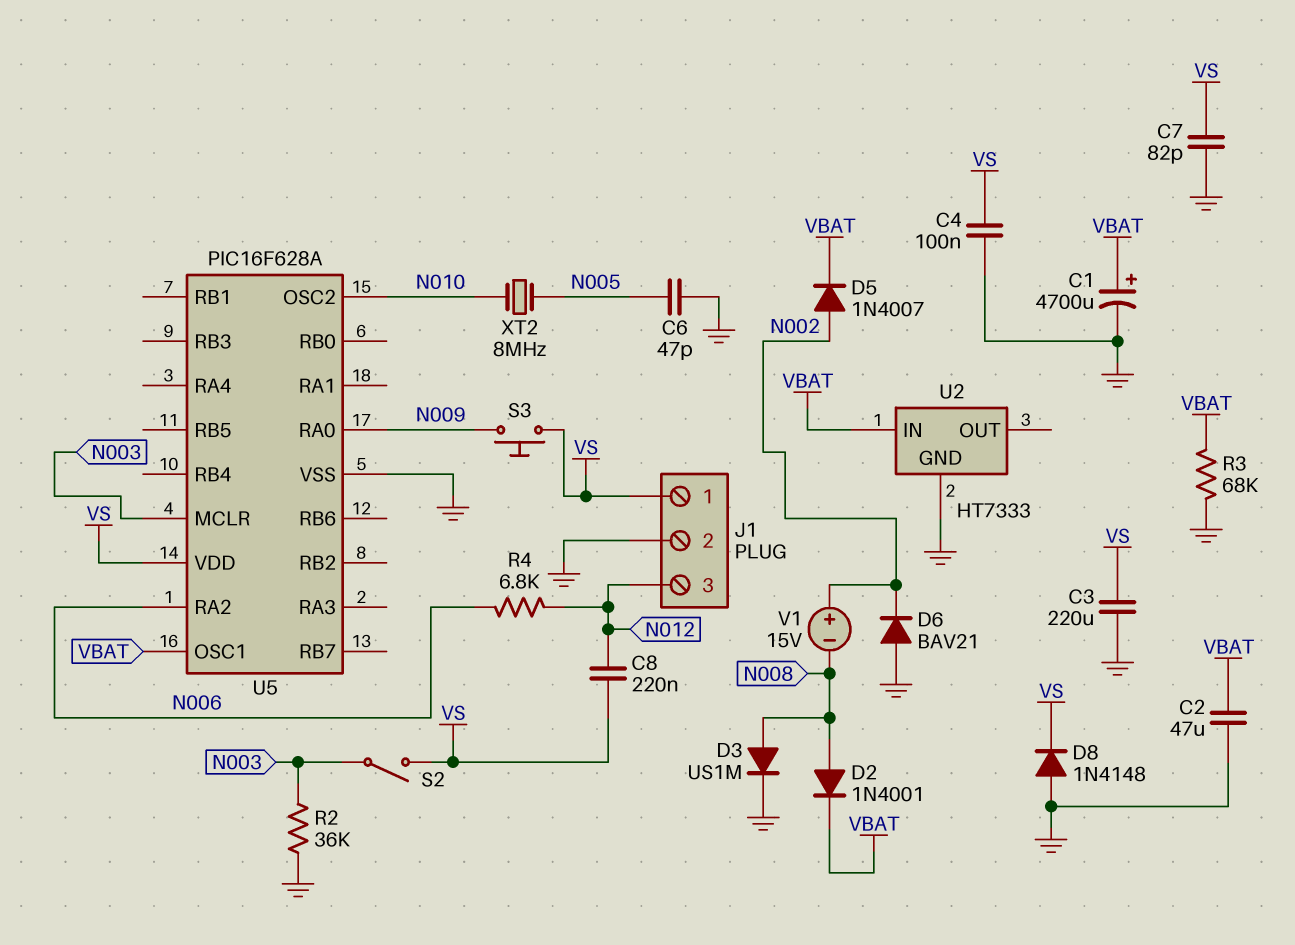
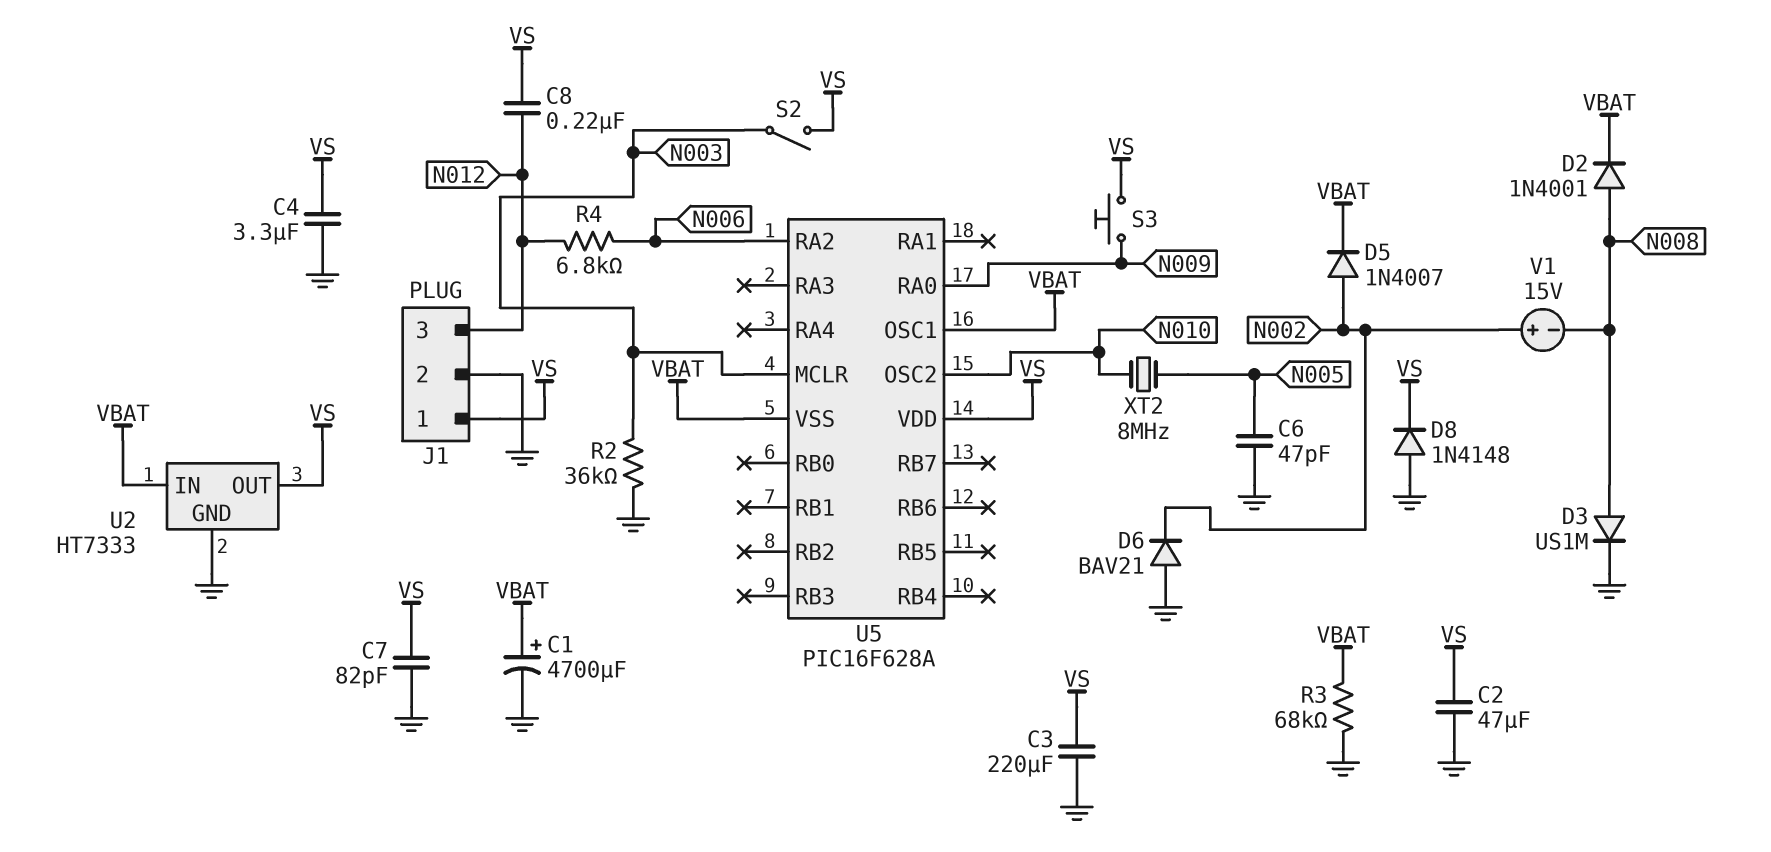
C2: 47uF (GND, VBAT) -> 47uF (GND, VS)
C4: 100nF (GND, VS) -> 3.3uF (GND, VS)
U2 pin OUT: none -> VS
U5 pin VSS: GND -> VBAT

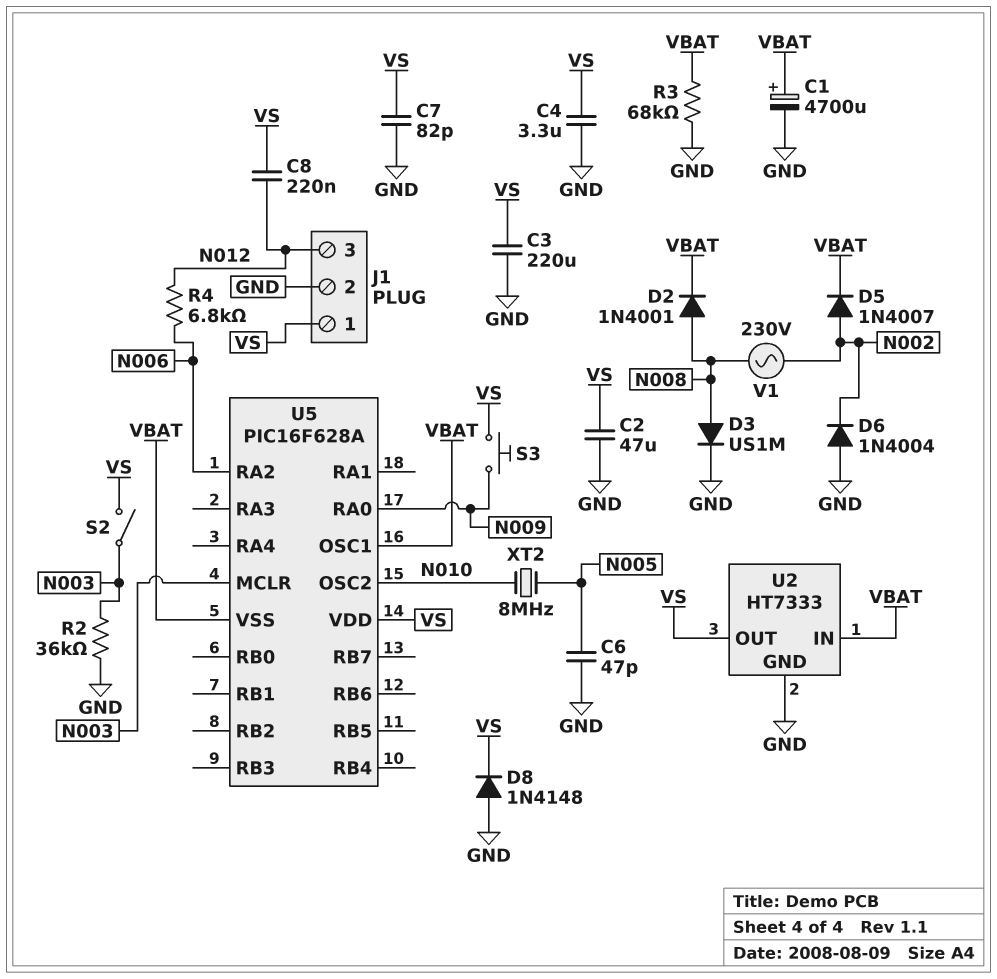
D6: diode BAV21 (A GND, K N002) -> diode 1N4004 (A GND, K N002)
V1: 15V (plus N002, minus N008) -> AC 230V (N002, N008)

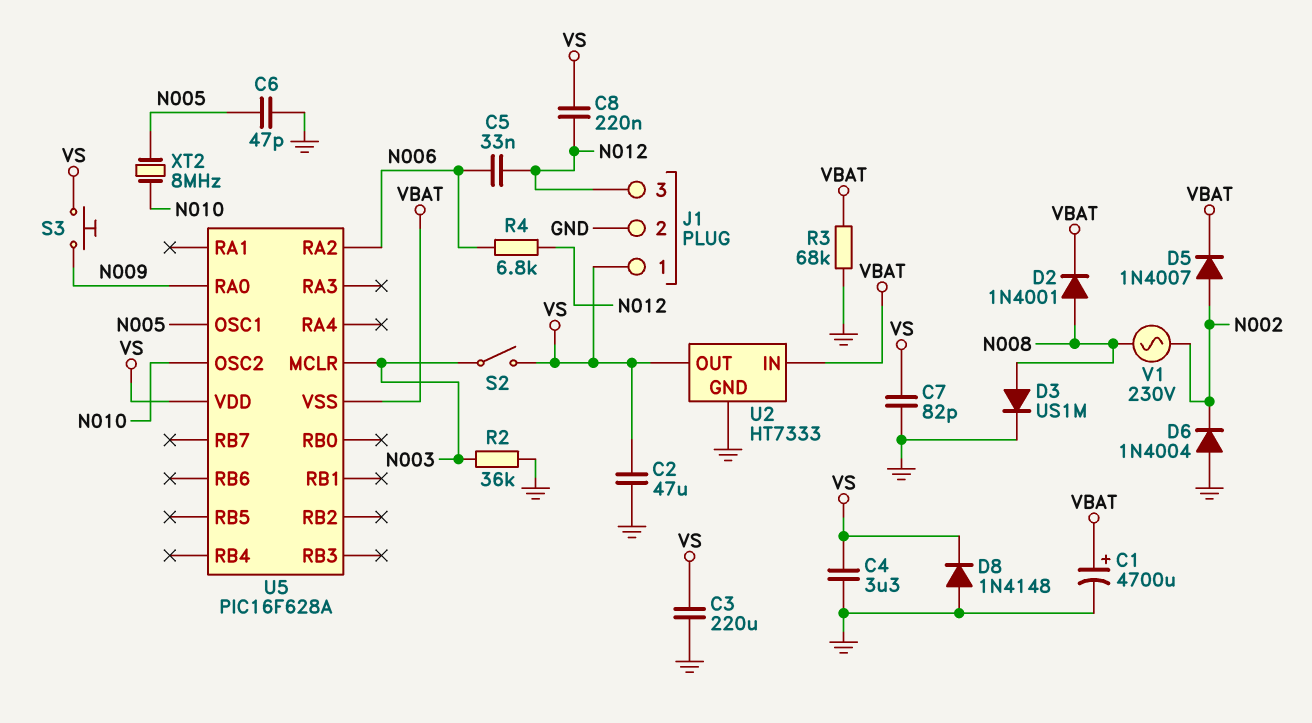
C5: none -> 33nF (N006, N012)
U5 pin OSC1: VBAT -> N005

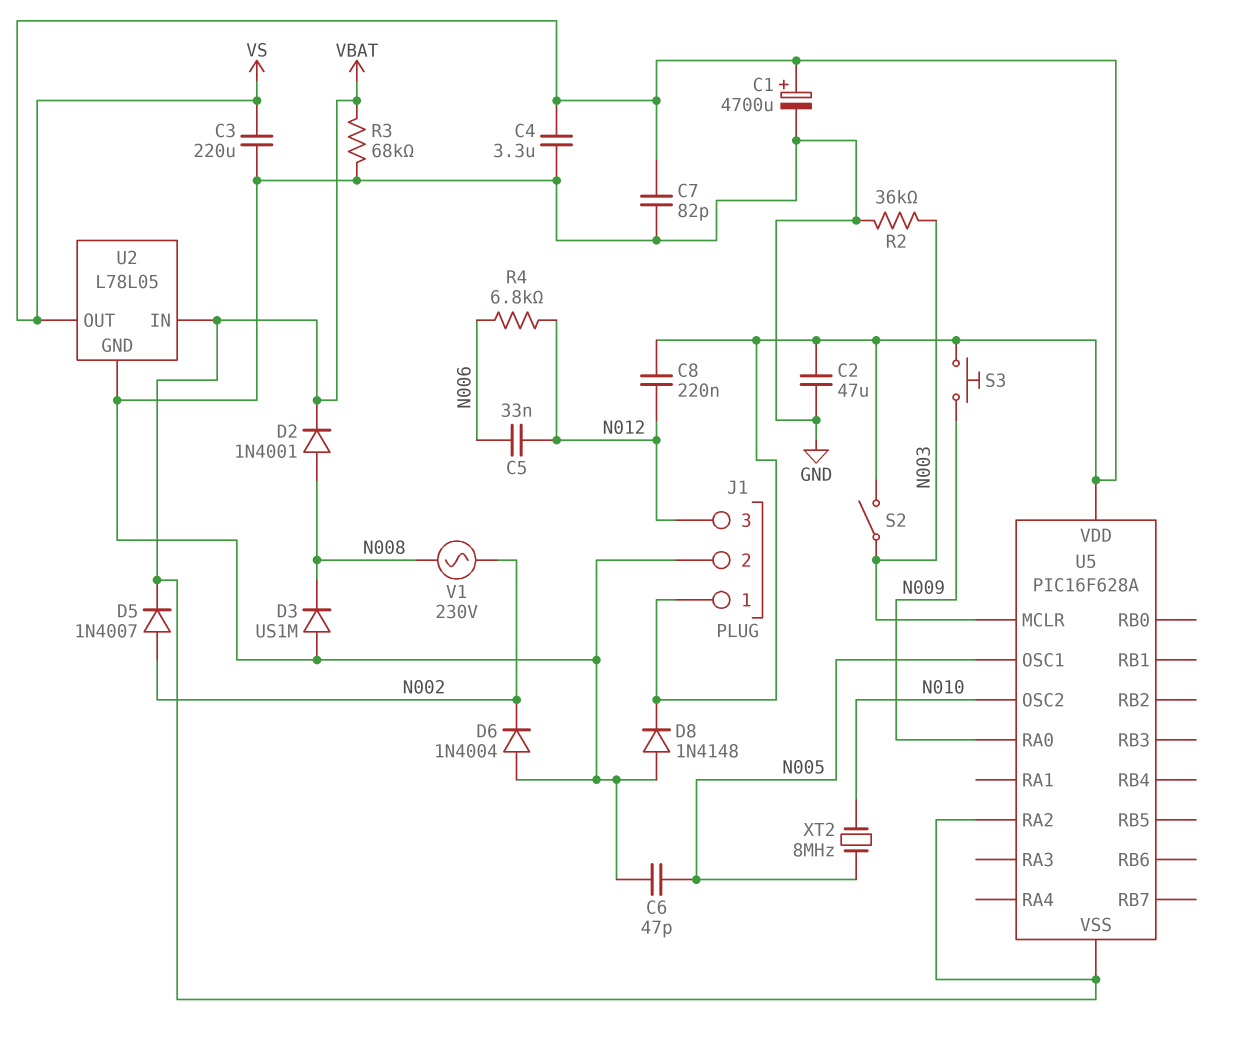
C1: 4700uF (plus VBAT, minus GND) -> 4700uF (plus VS, minus GND)
D3: diode US1M (A N008, K GND) -> diode US1M (A GND, K N008)
U2: HT7333 -> L78L05
U5 pin RA2: N006 -> VBAT

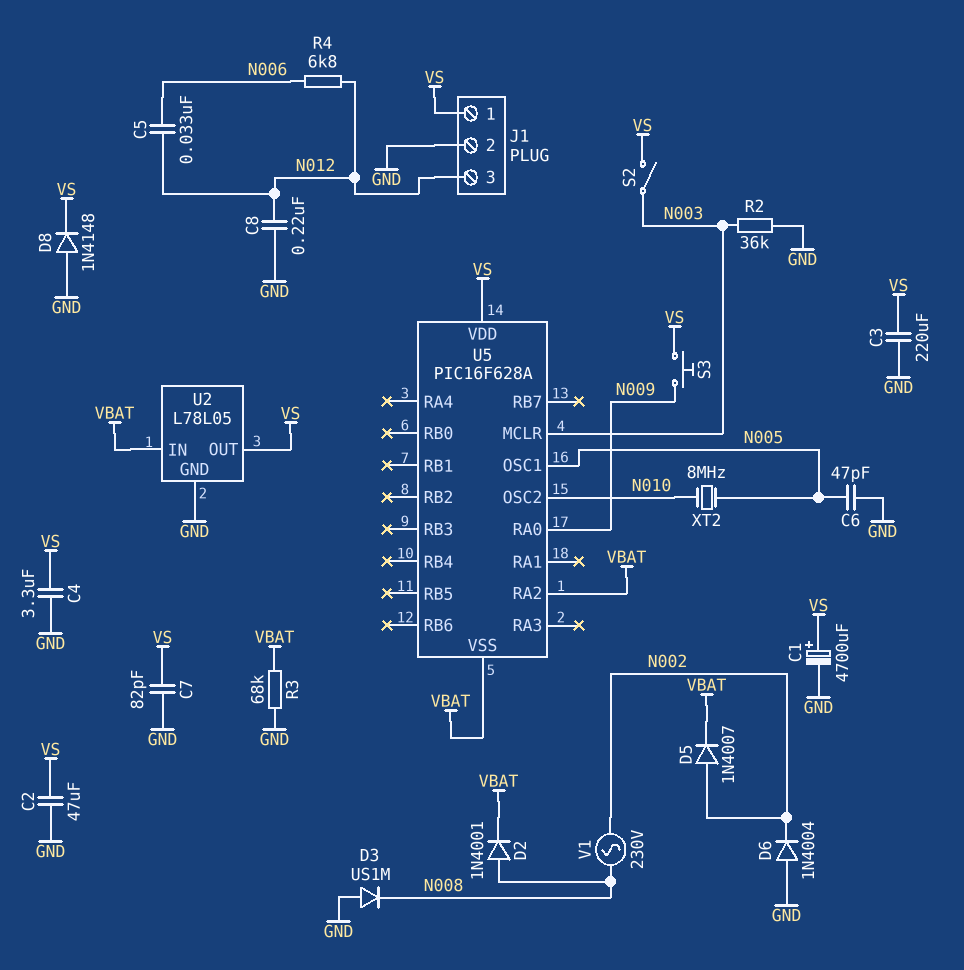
C8: 220nF (N012, VS) -> 220nF (GND, N012)

